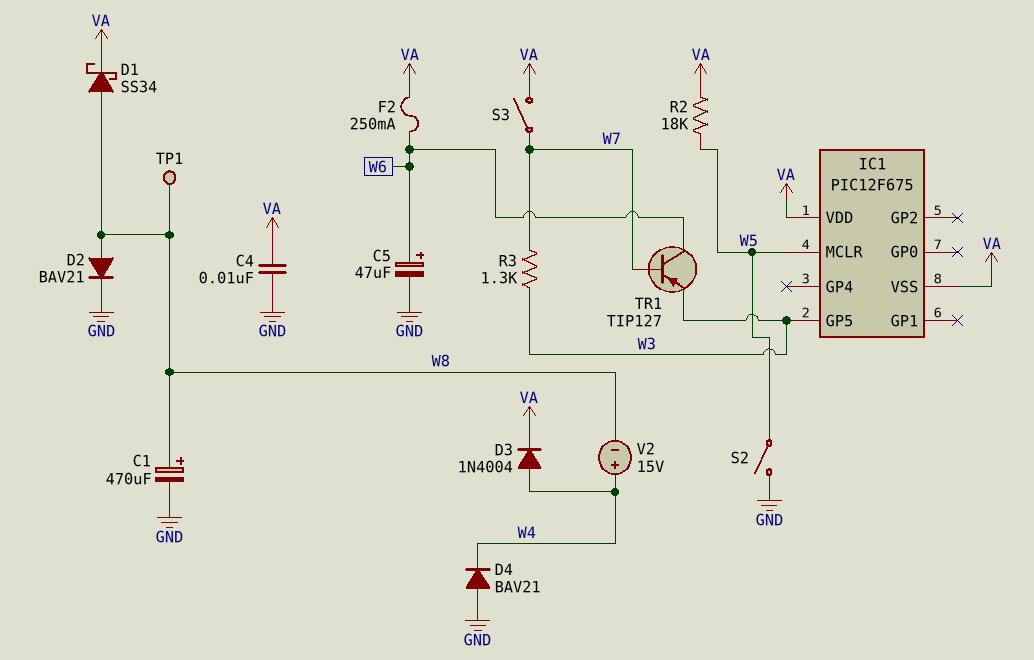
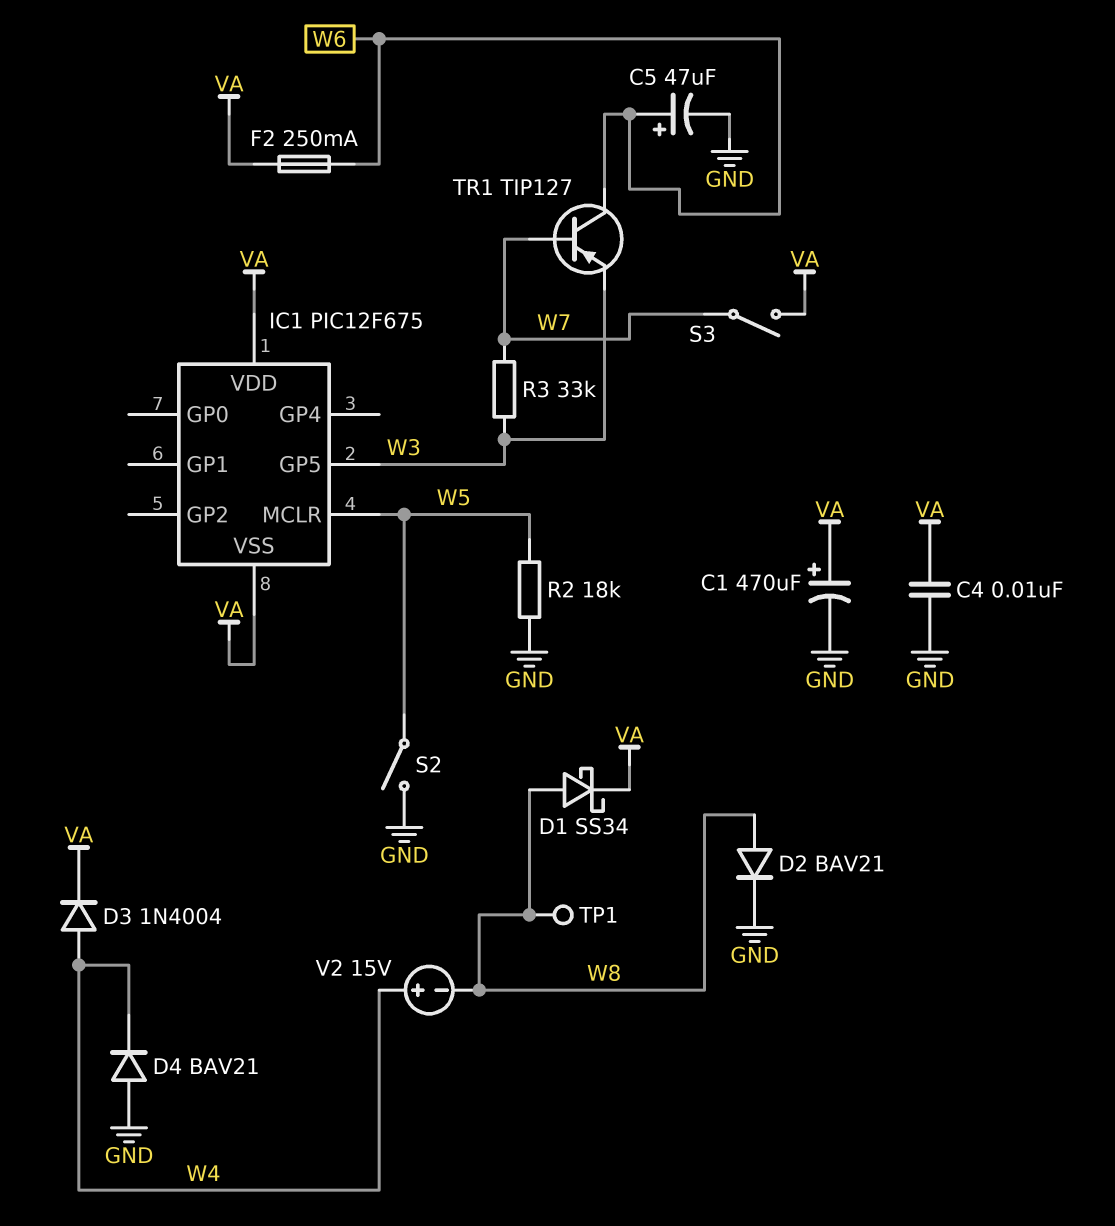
C1: 470uF (plus W8, minus GND) -> 470uF (plus VA, minus GND)
R2: 18k (VA, W5) -> 18k (GND, W5)
R3: 1.3k (W3, W7) -> 33k (W3, W7)

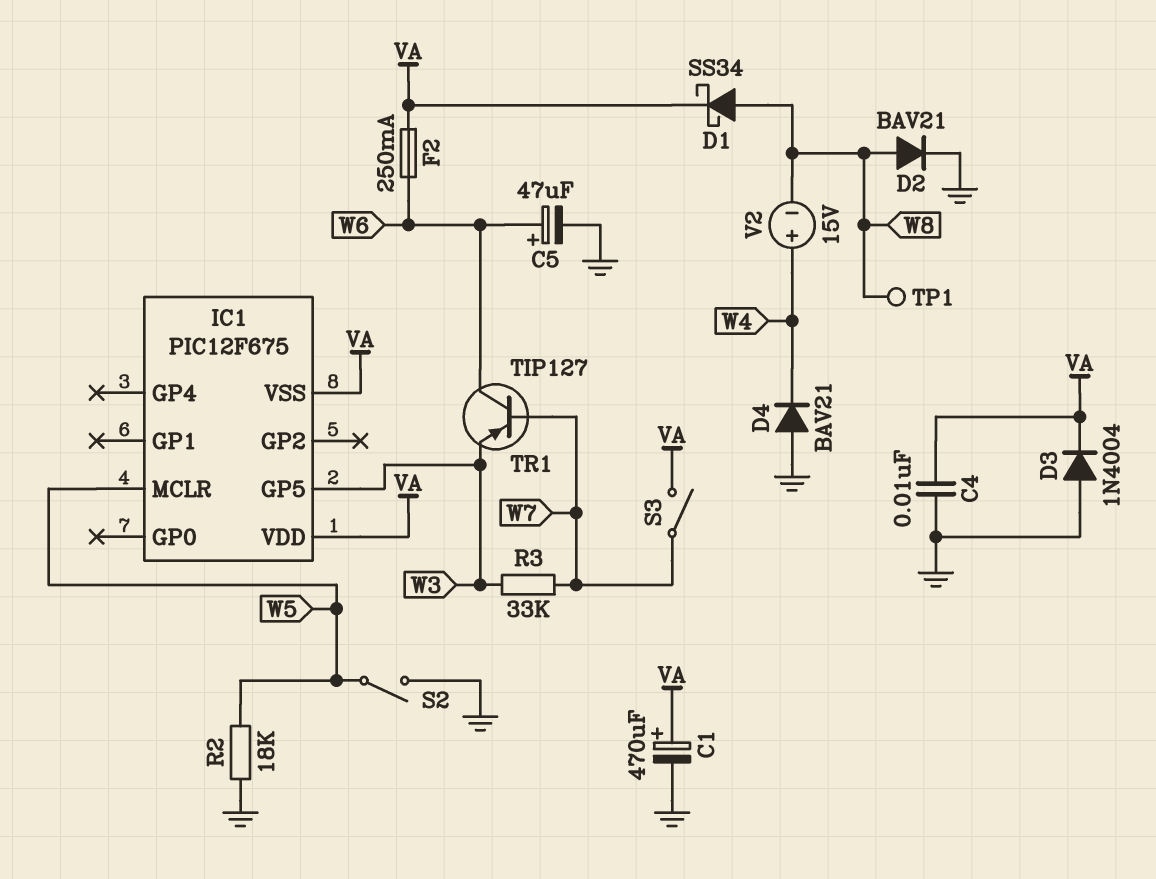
D3: diode 1N4004 (A W4, K VA) -> diode 1N4004 (A GND, K VA)

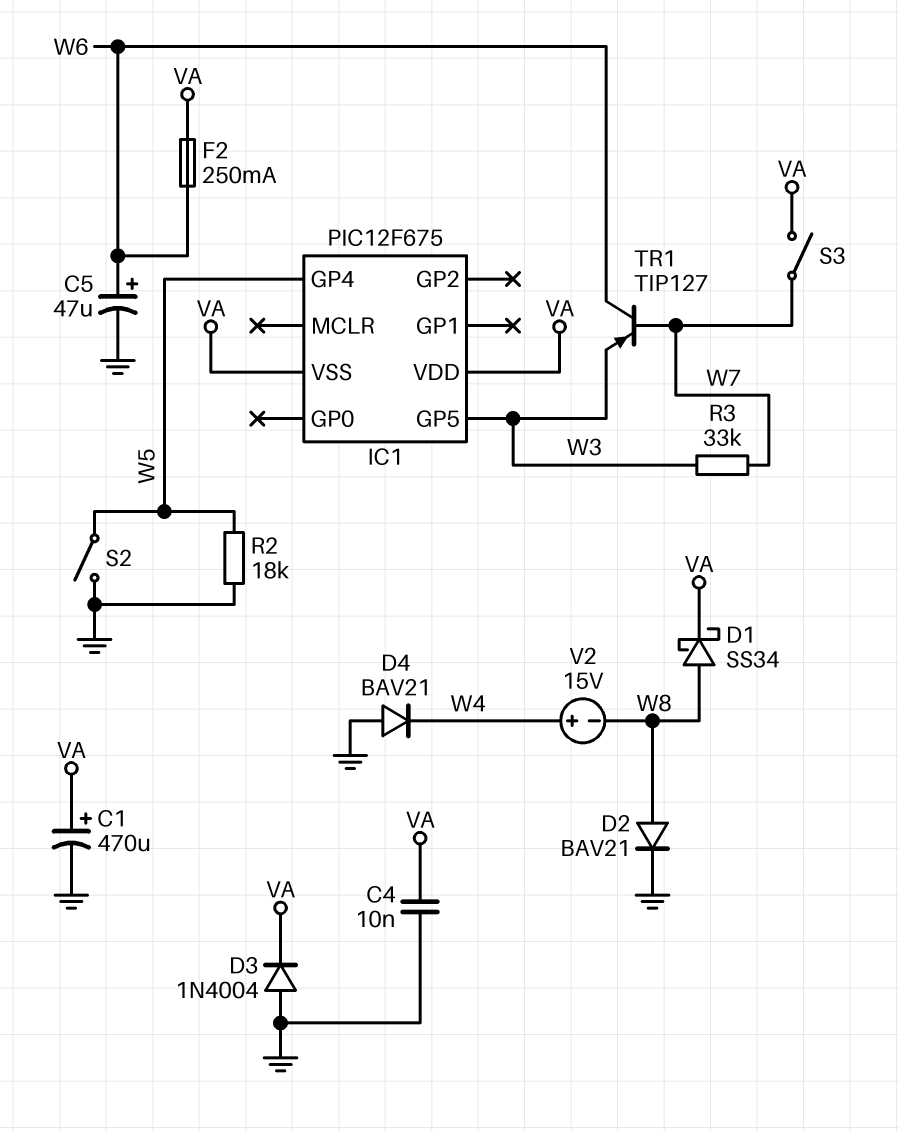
IC1 pin GP4: none -> W5
IC1 pin MCLR: W5 -> none
TP1: test point (W8) -> none

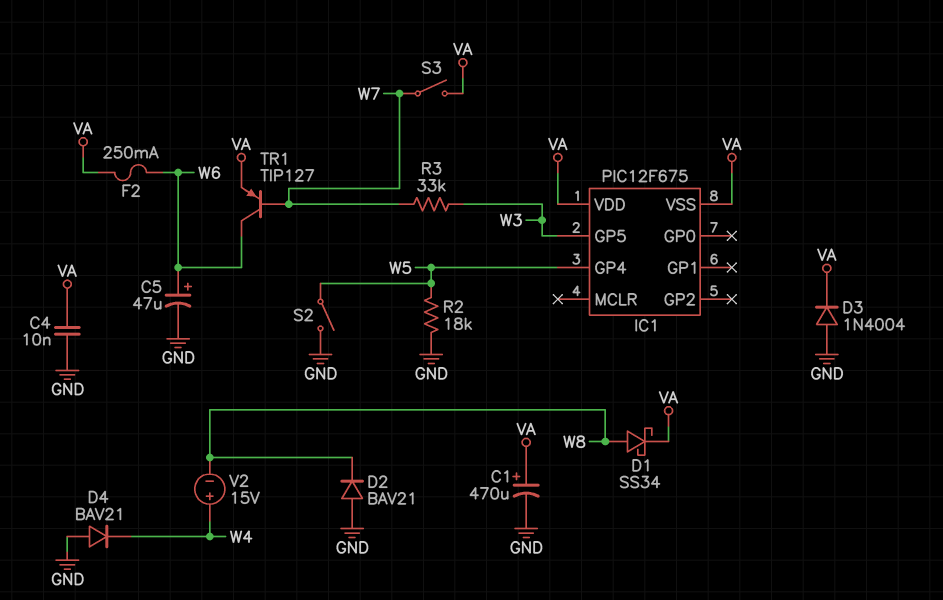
D2: diode BAV21 (A W8, K GND) -> diode BAV21 (A GND, K W8)
TR1: PNP TIP127 (B W7, C W6, E W3) -> PNP TIP127 (B W7, C W6, E VA)

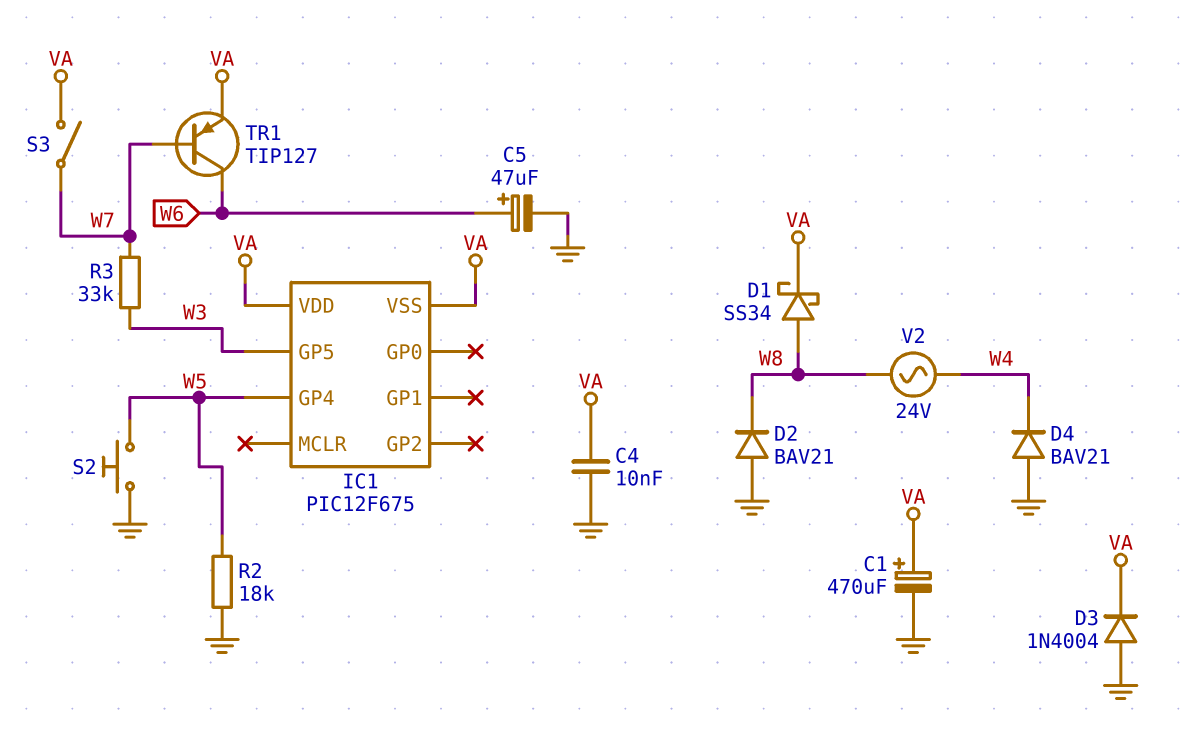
F2: 250mA (VA, W6) -> none
S2: switch (GND, W5) -> button (GND, W5)
V2: 15V (plus W4, minus W8) -> AC 24V (W4, W8)

